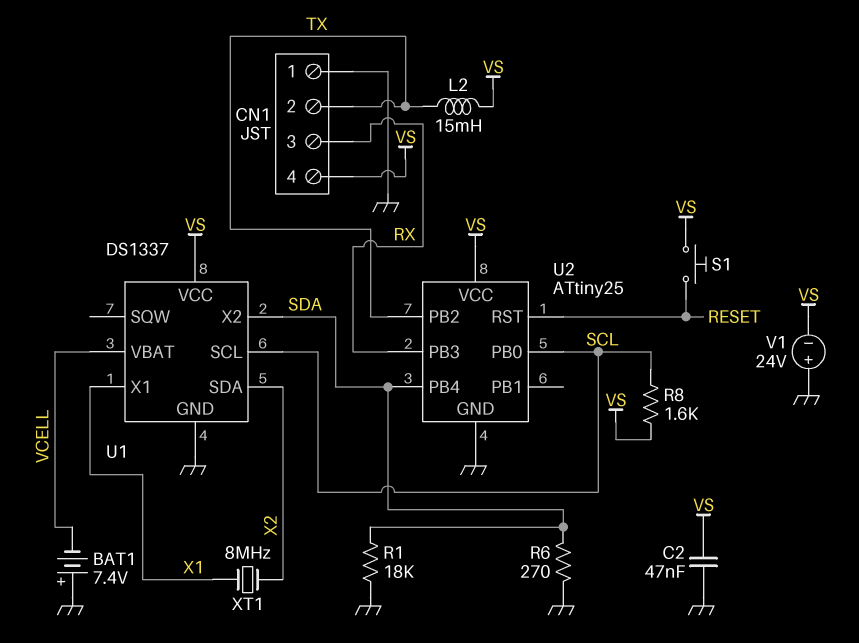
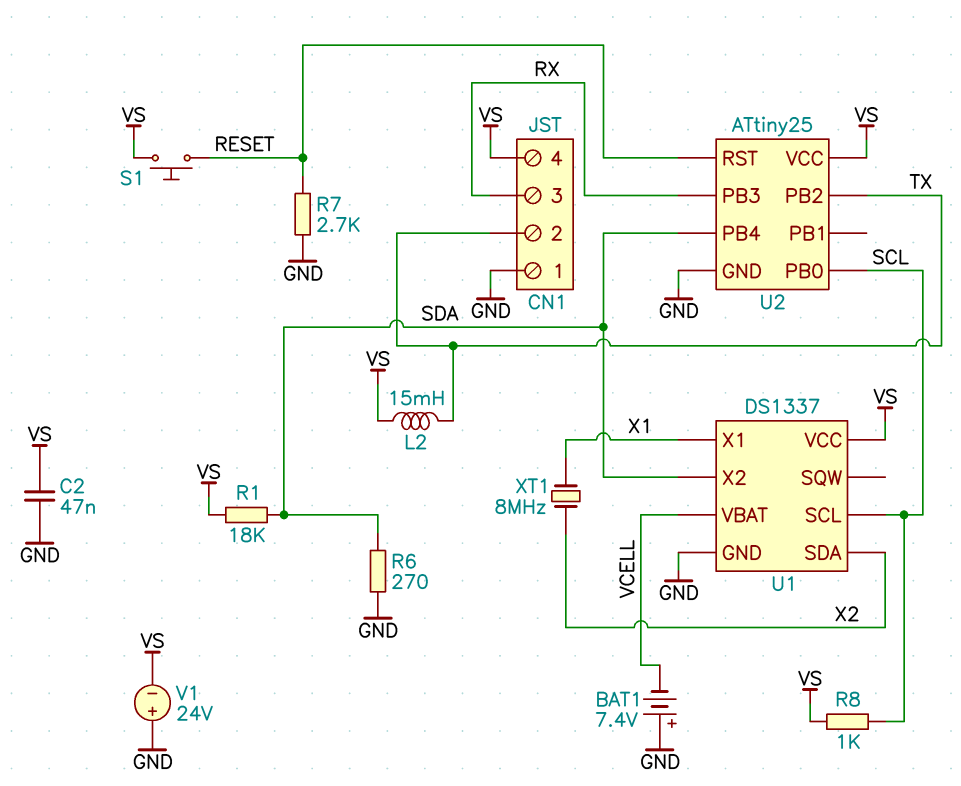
R1: 18k (GND, SDA) -> 18k (SDA, VS)
R7: none -> 2.7k (GND, RESET)
R8: 1.6k (SCL, VS) -> 1k (SCL, VS)

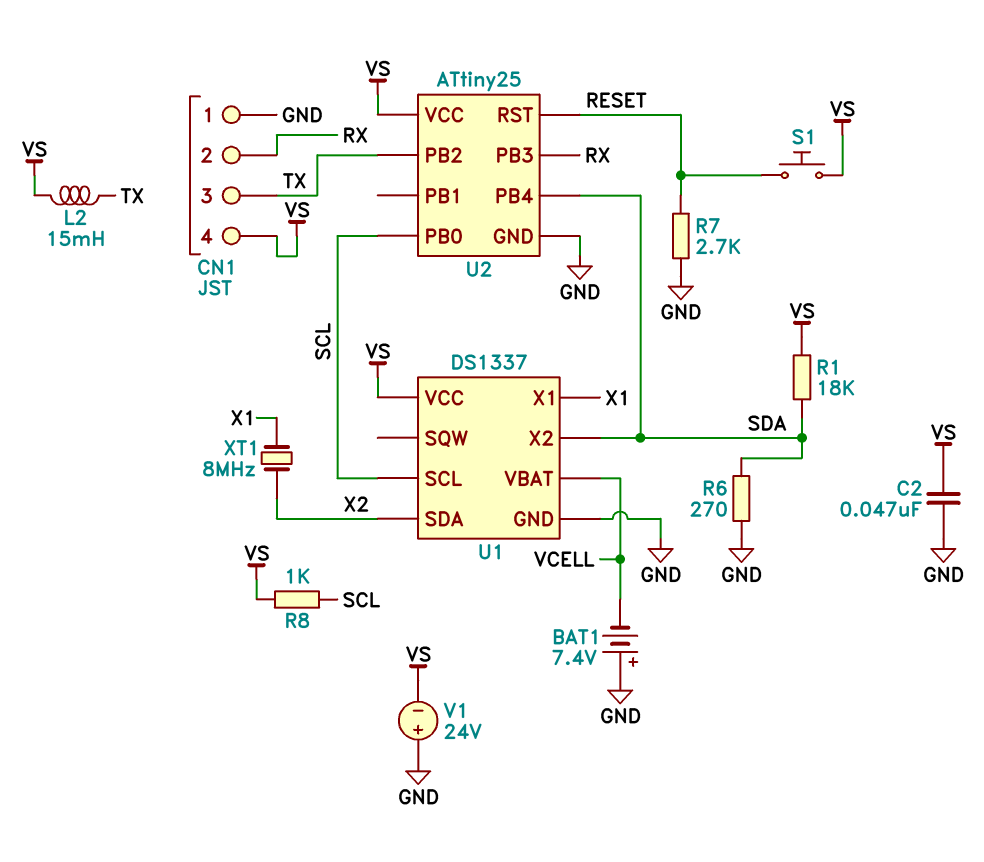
CN1 pin 2: TX -> RX
CN1 pin 3: RX -> TX

